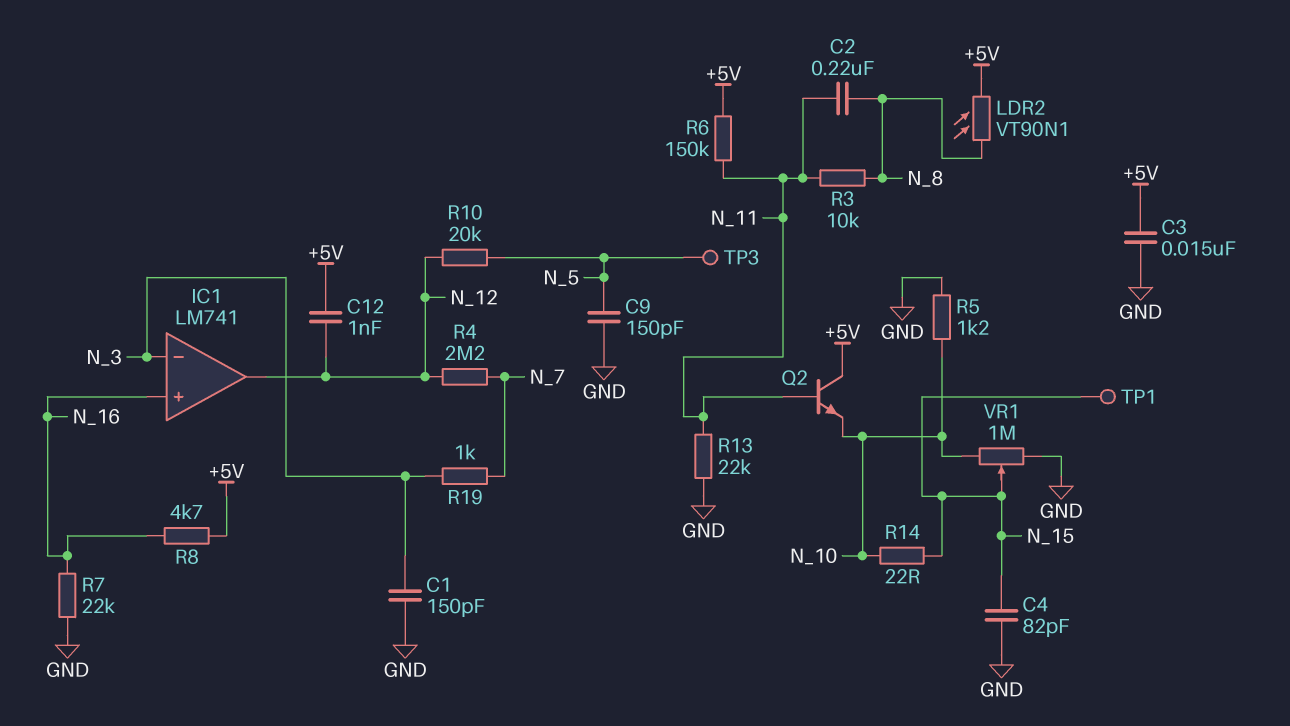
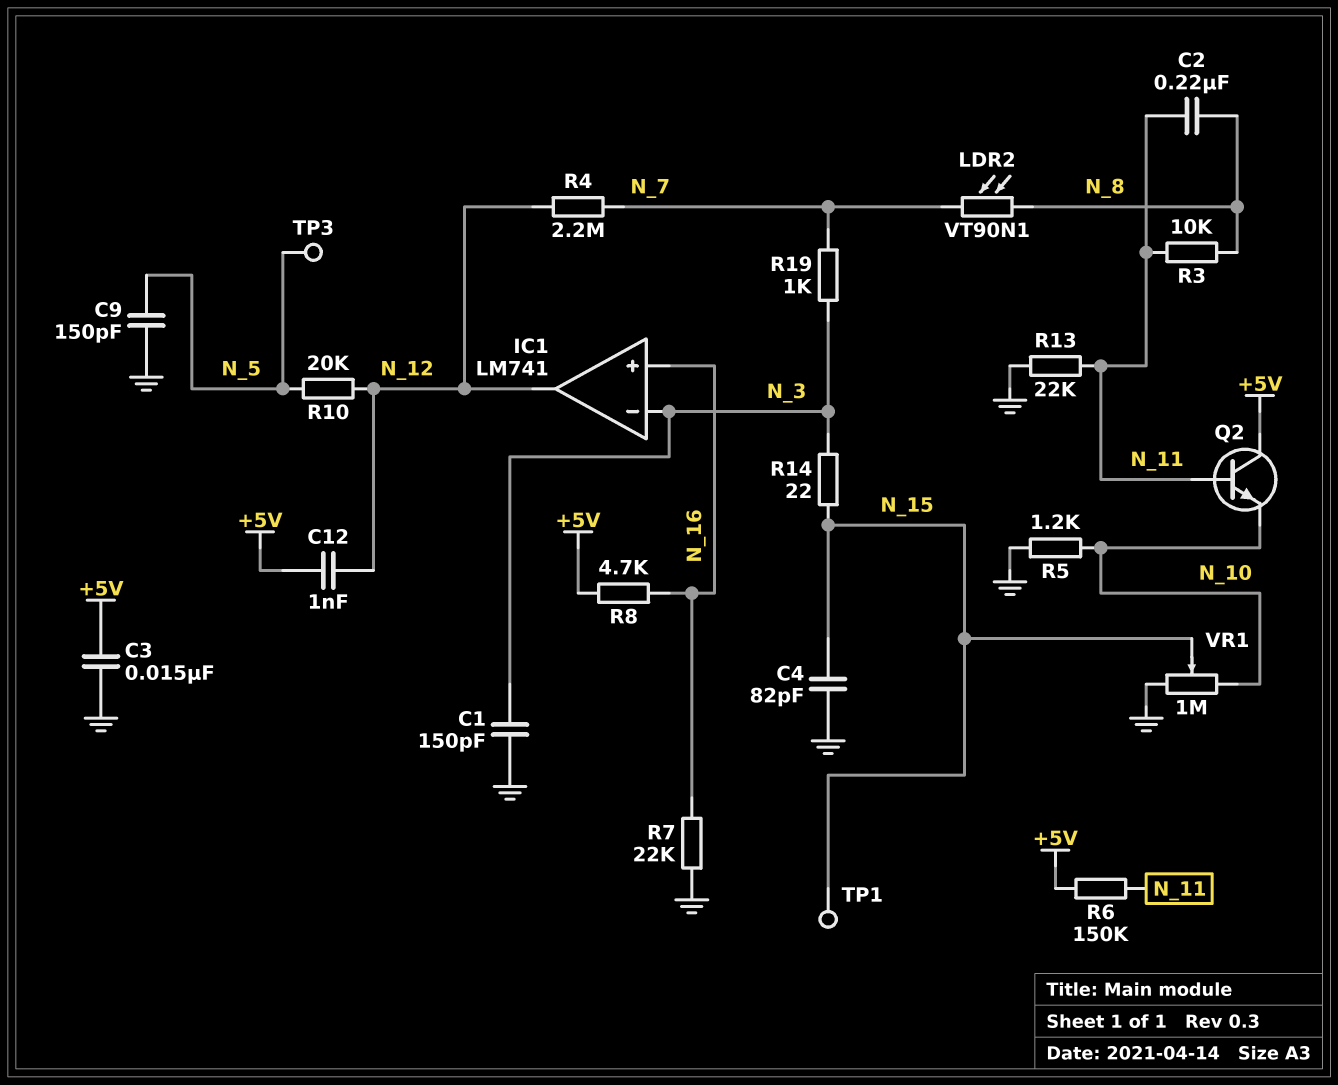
LDR2: VT90N1 (+5V, N_8) -> VT90N1 (N_7, N_8)
R14: 22 (N_10, N_15) -> 22 (N_3, N_15)

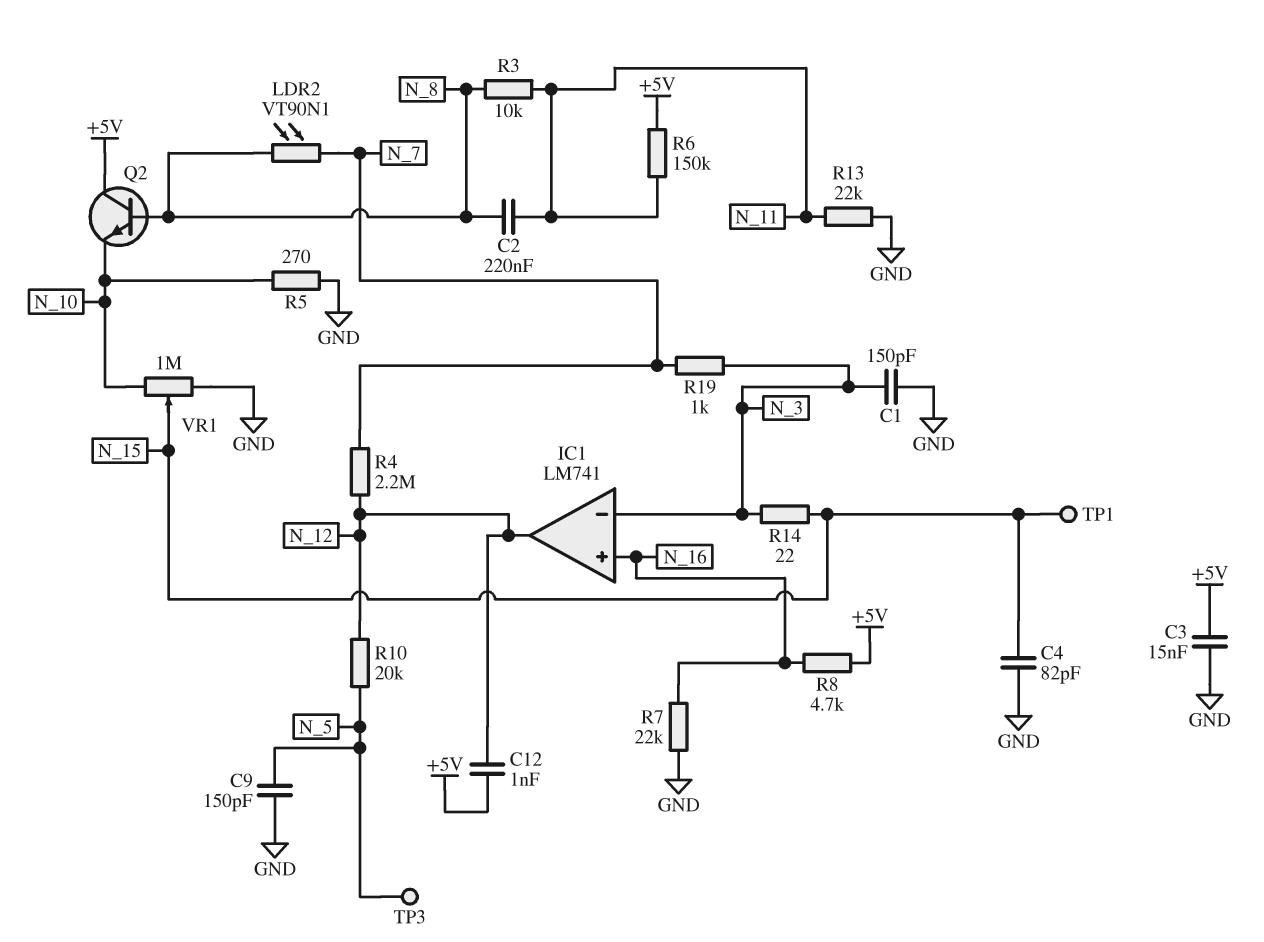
Q2: NPN (B N_11, C +5V, E N_10) -> NPN (B N_8, C +5V, E N_10)
R5: 1.2k (GND, N_10) -> 270 (GND, N_10)

